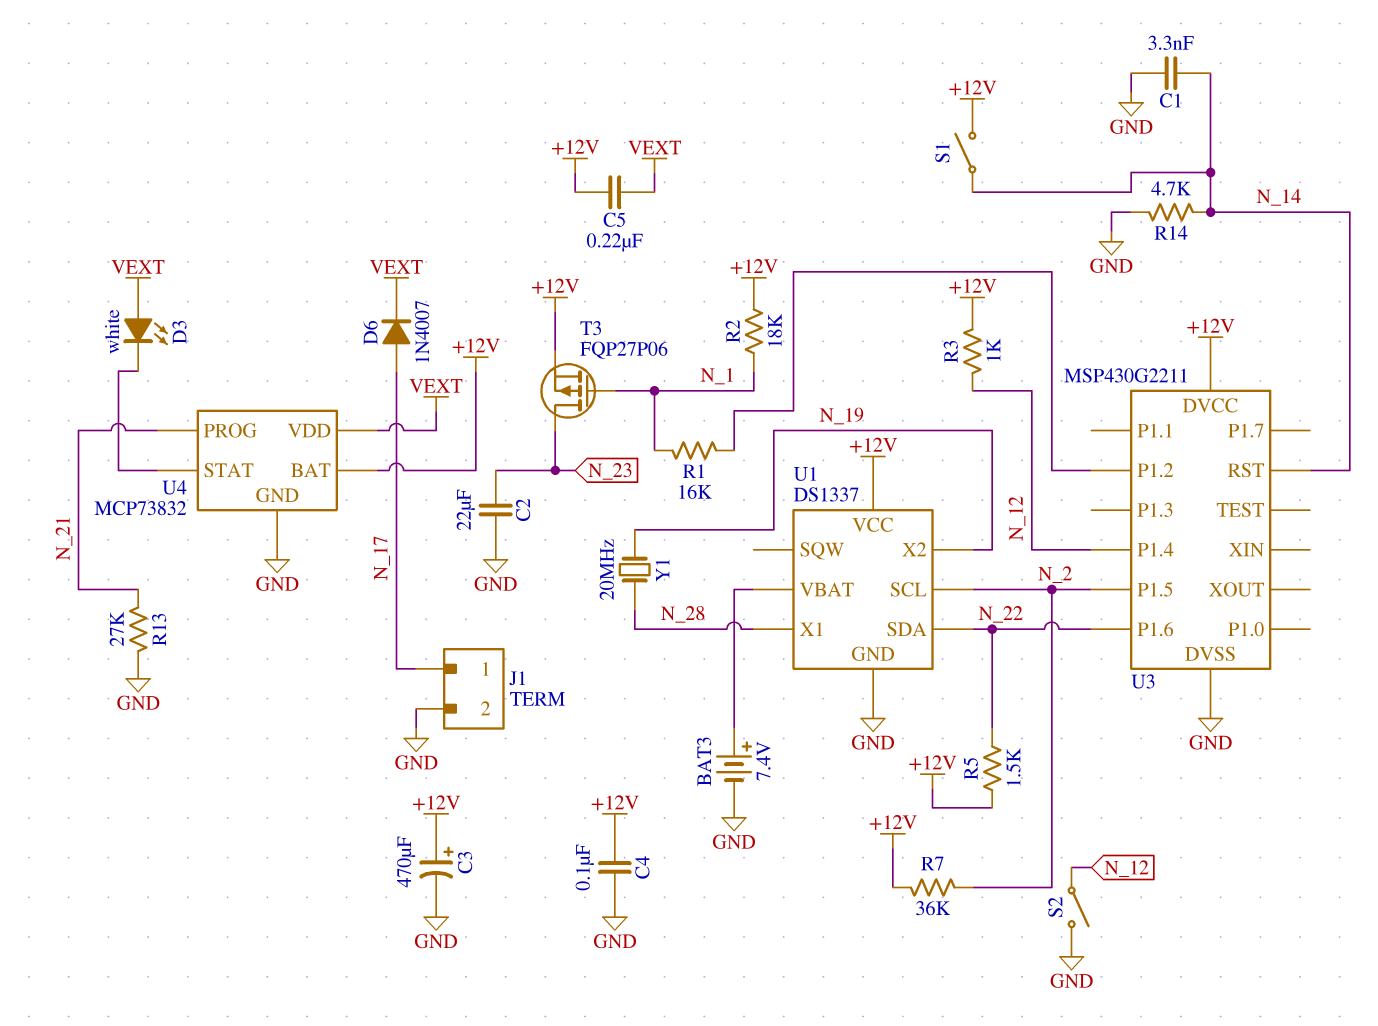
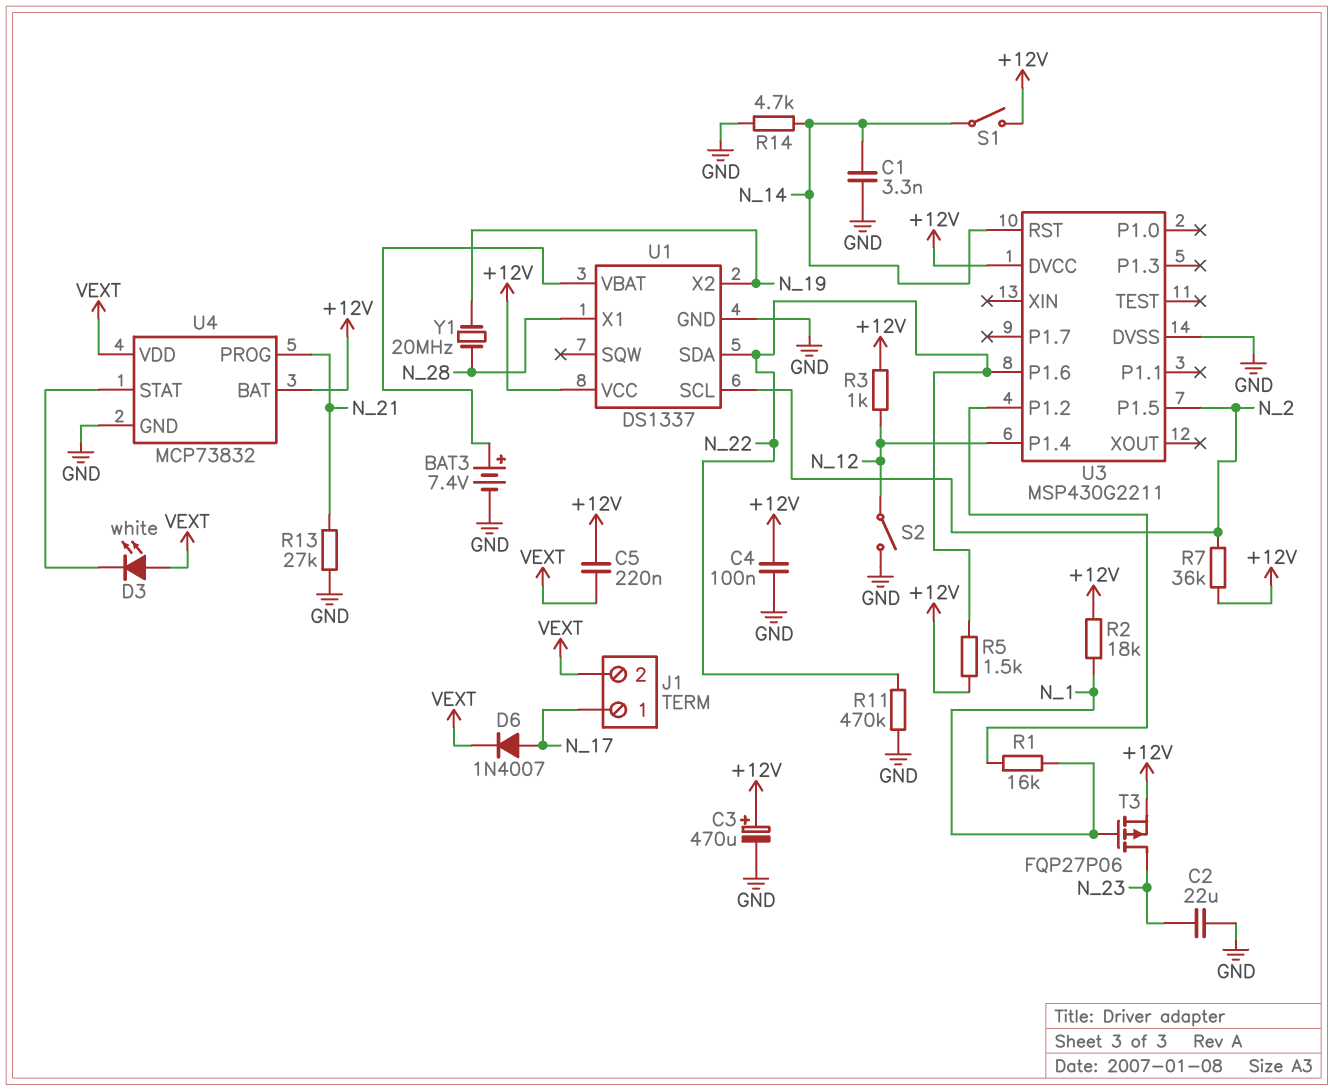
J1 pin 2: GND -> VEXT
R11: none -> 470k (GND, N_22)

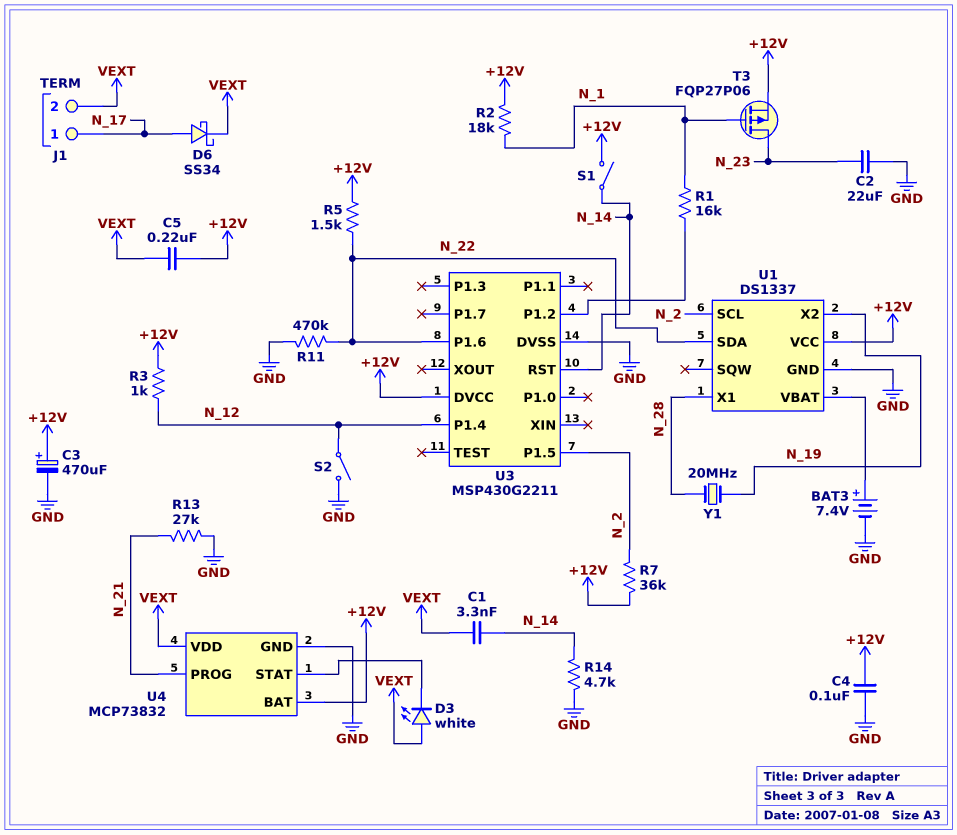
C1: 3.3nF (GND, N_14) -> 3.3nF (N_14, VEXT)
D6: diode 1N4007 (A N_17, K VEXT) -> schottky SS34 (A N_17, K VEXT)

